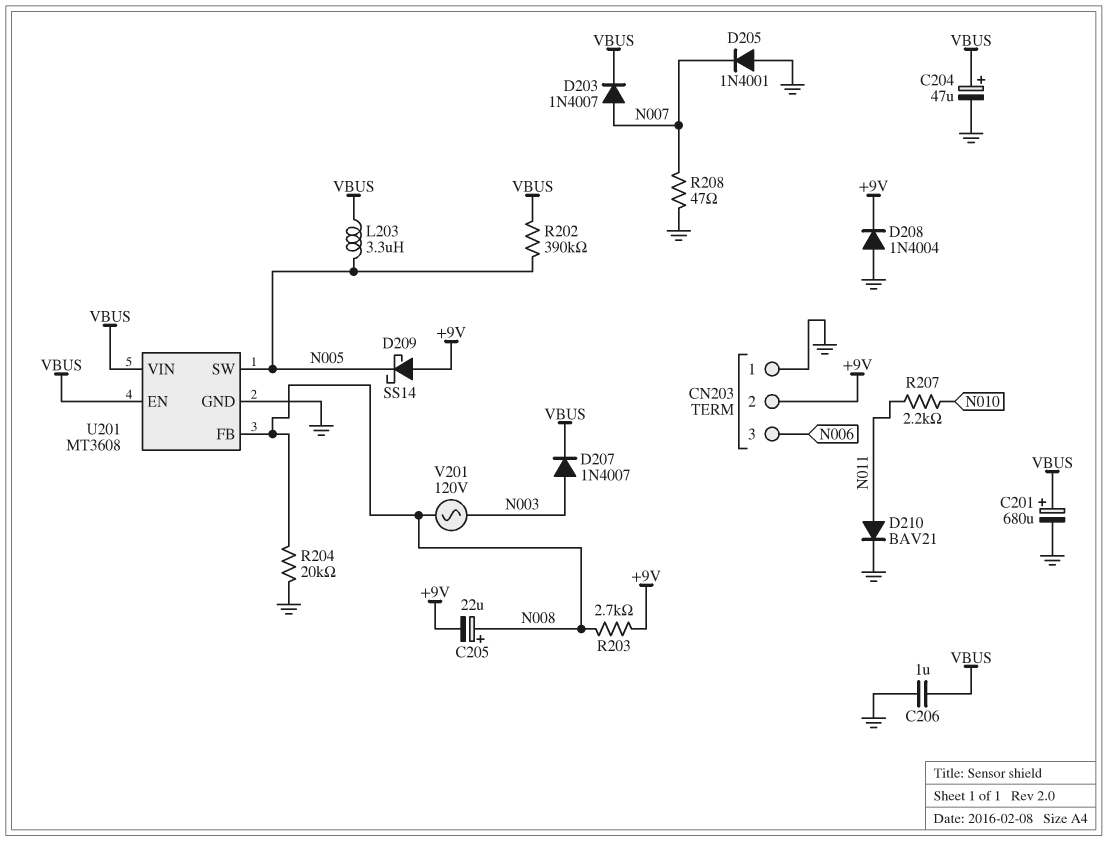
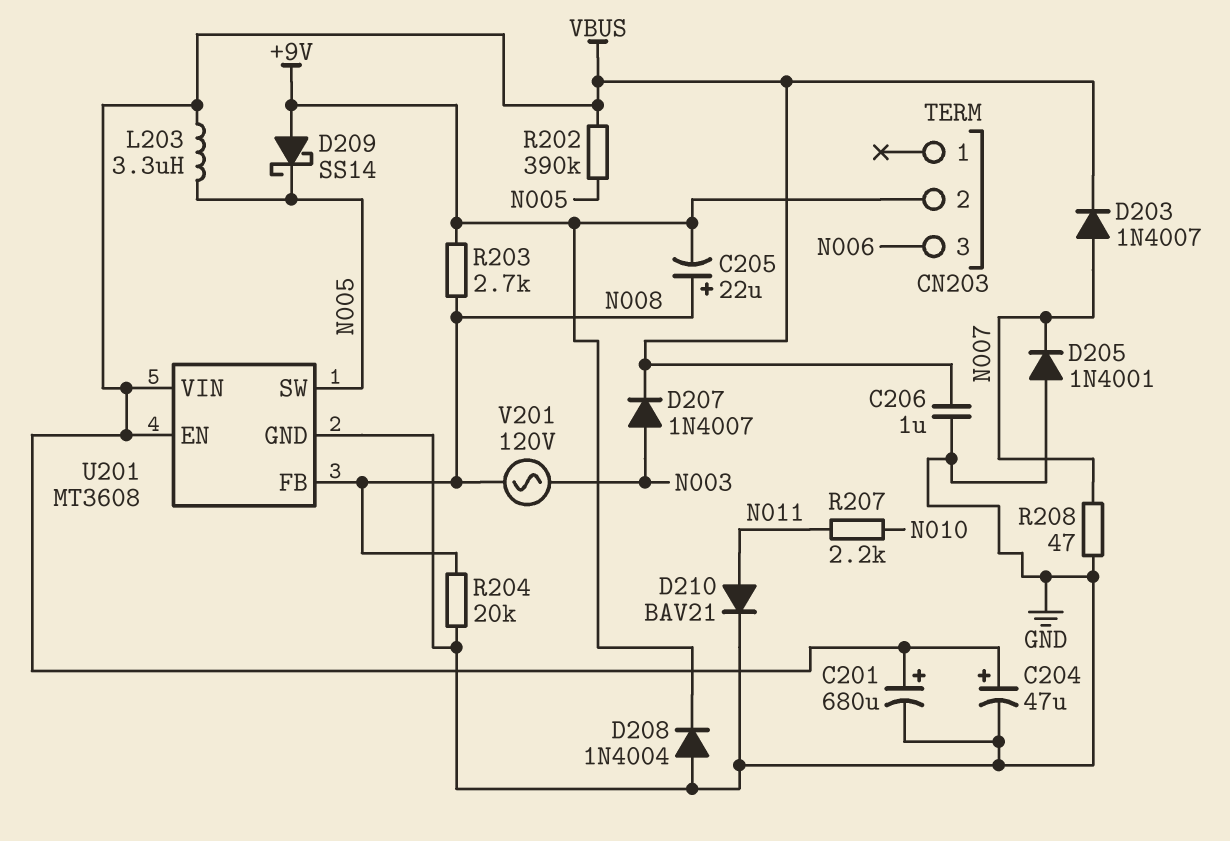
CN203 pin 1: GND -> none

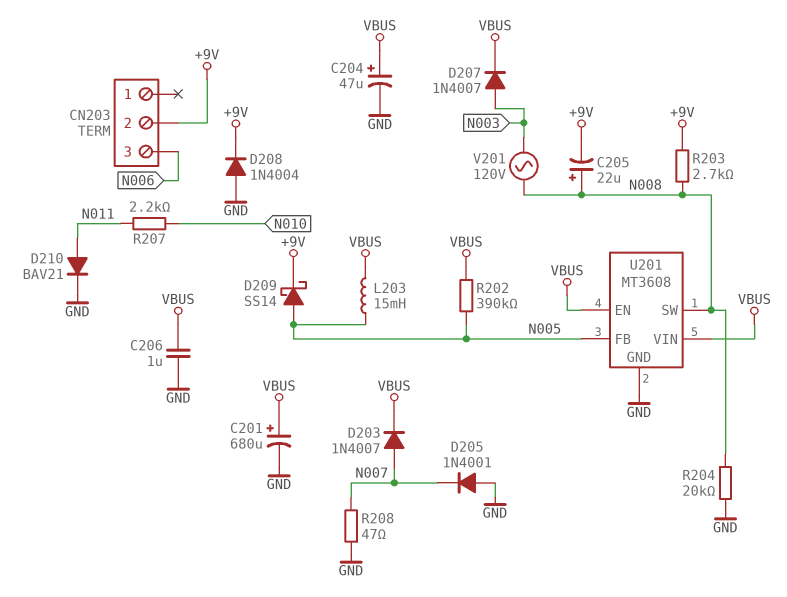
D209: schottky SS14 (A +9V, K N005) -> schottky SS14 (A N005, K +9V)
L203: 3.3uH (N005, VBUS) -> 15mH (N005, VBUS)
U201 pin FB: N008 -> N005
U201 pin SW: N005 -> N008

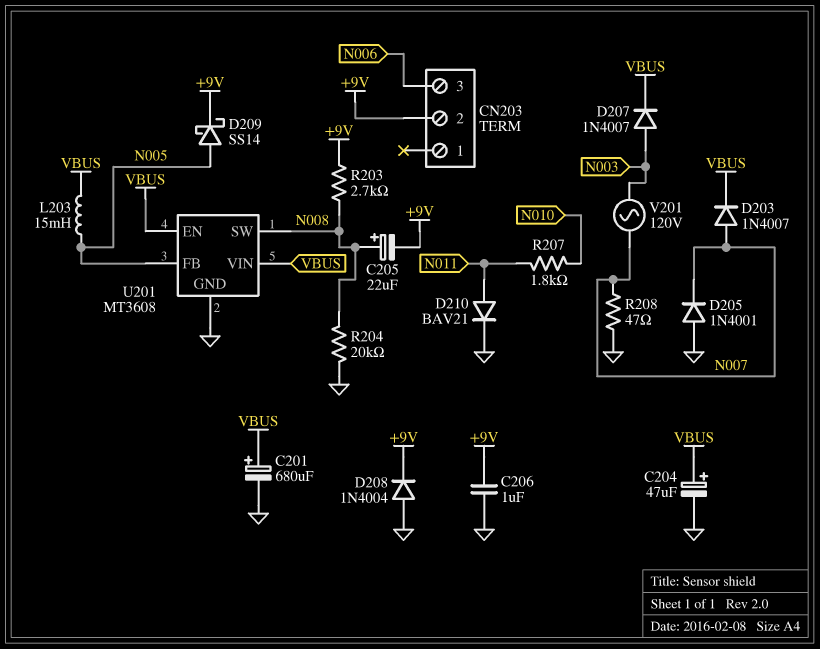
C206: 1uF (GND, VBUS) -> 1uF (+9V, GND)
R202: 390k (N005, VBUS) -> none
R207: 2.2k (N010, N011) -> 1.8k (N010, N011)
V201: AC 120V (N003, N008) -> AC 120V (N003, N007)

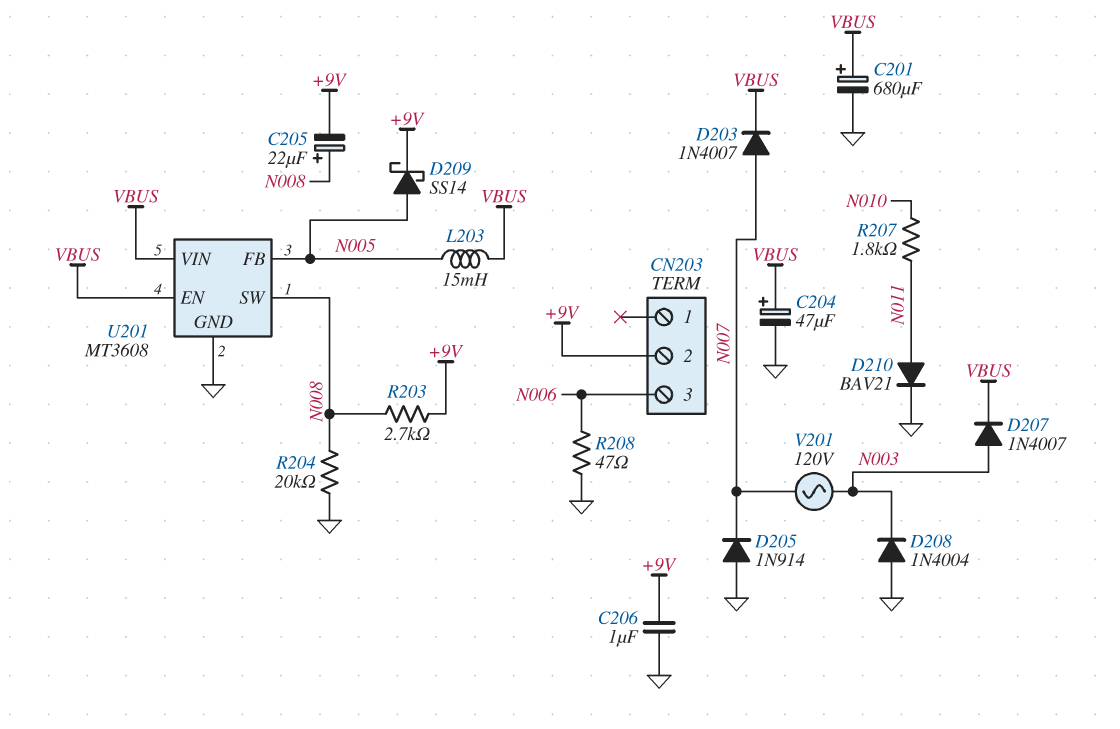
D205: diode 1N4001 (A GND, K N007) -> diode 1N914 (A GND, K N007)
D208: diode 1N4004 (A GND, K +9V) -> diode 1N4004 (A GND, K N003)
R208: 47 (GND, N007) -> 47 (GND, N006)

